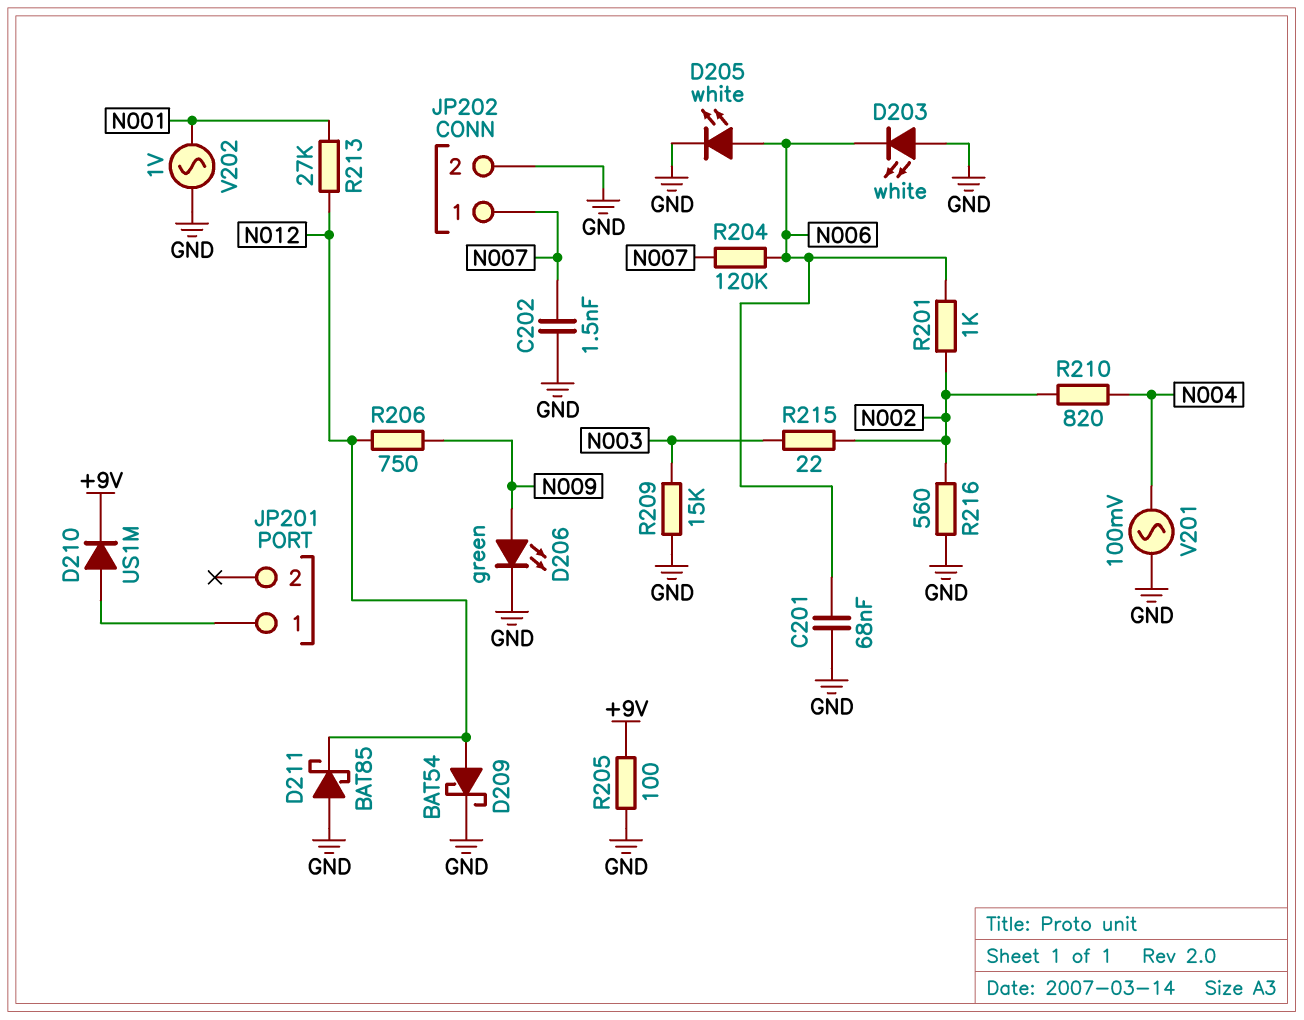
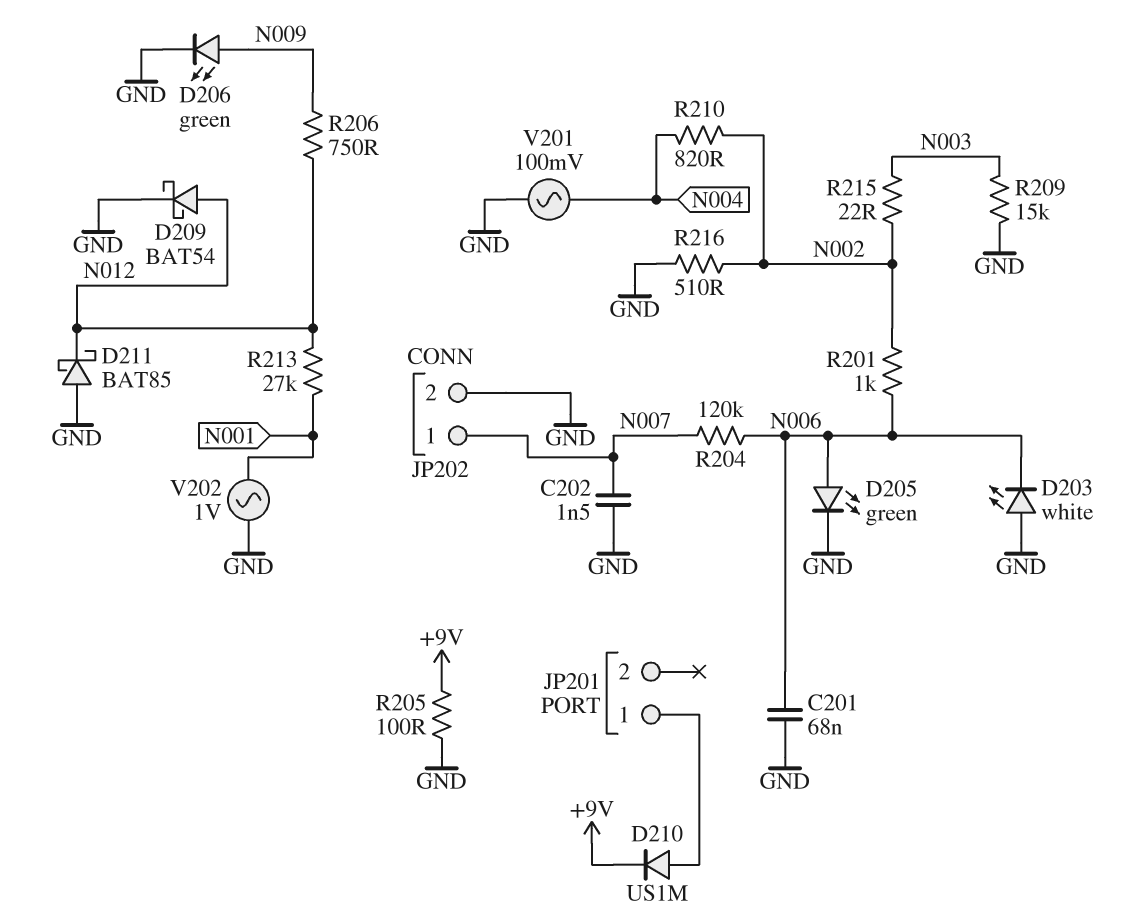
D205: LED white (A N006, K GND) -> LED green (A N006, K GND)
R216: 560 (GND, N002) -> 510 (GND, N002)

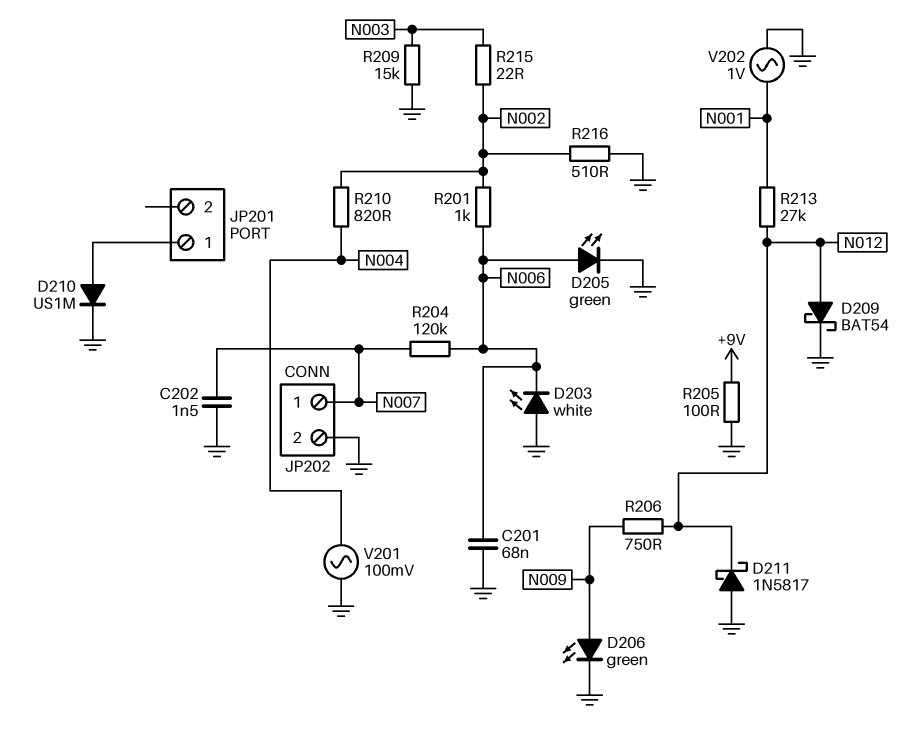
D210: diode US1M (A JP201/1, K +9V) -> diode US1M (A JP201/1, K GND)
D211: schottky BAT85 (A GND, K N012) -> schottky 1N5817 (A GND, K N012)

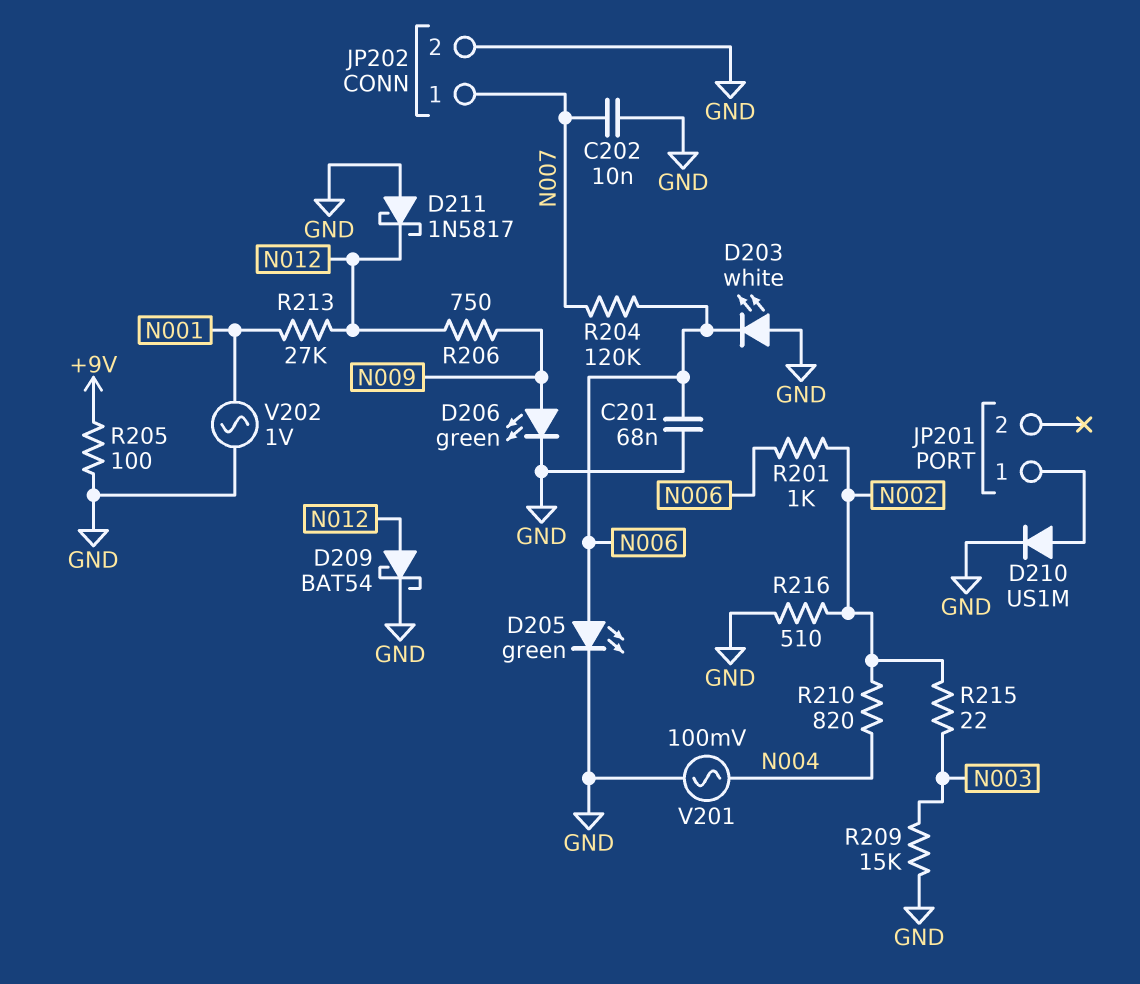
C202: 1.5nF (GND, N007) -> 10nF (GND, N007)

